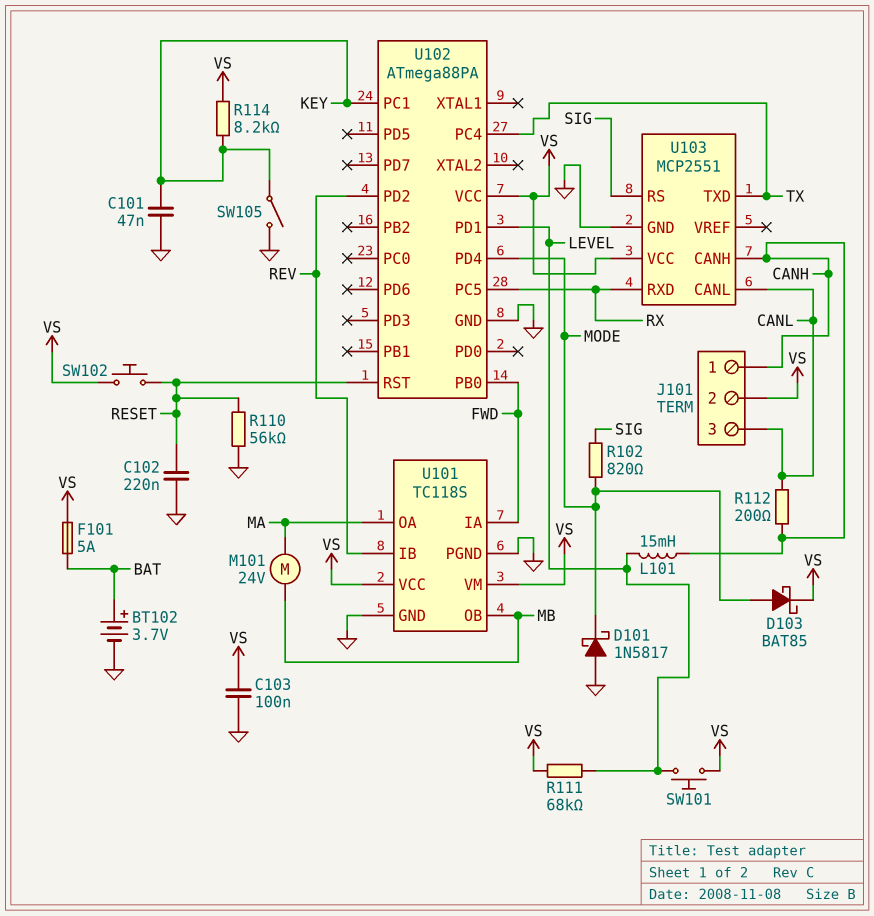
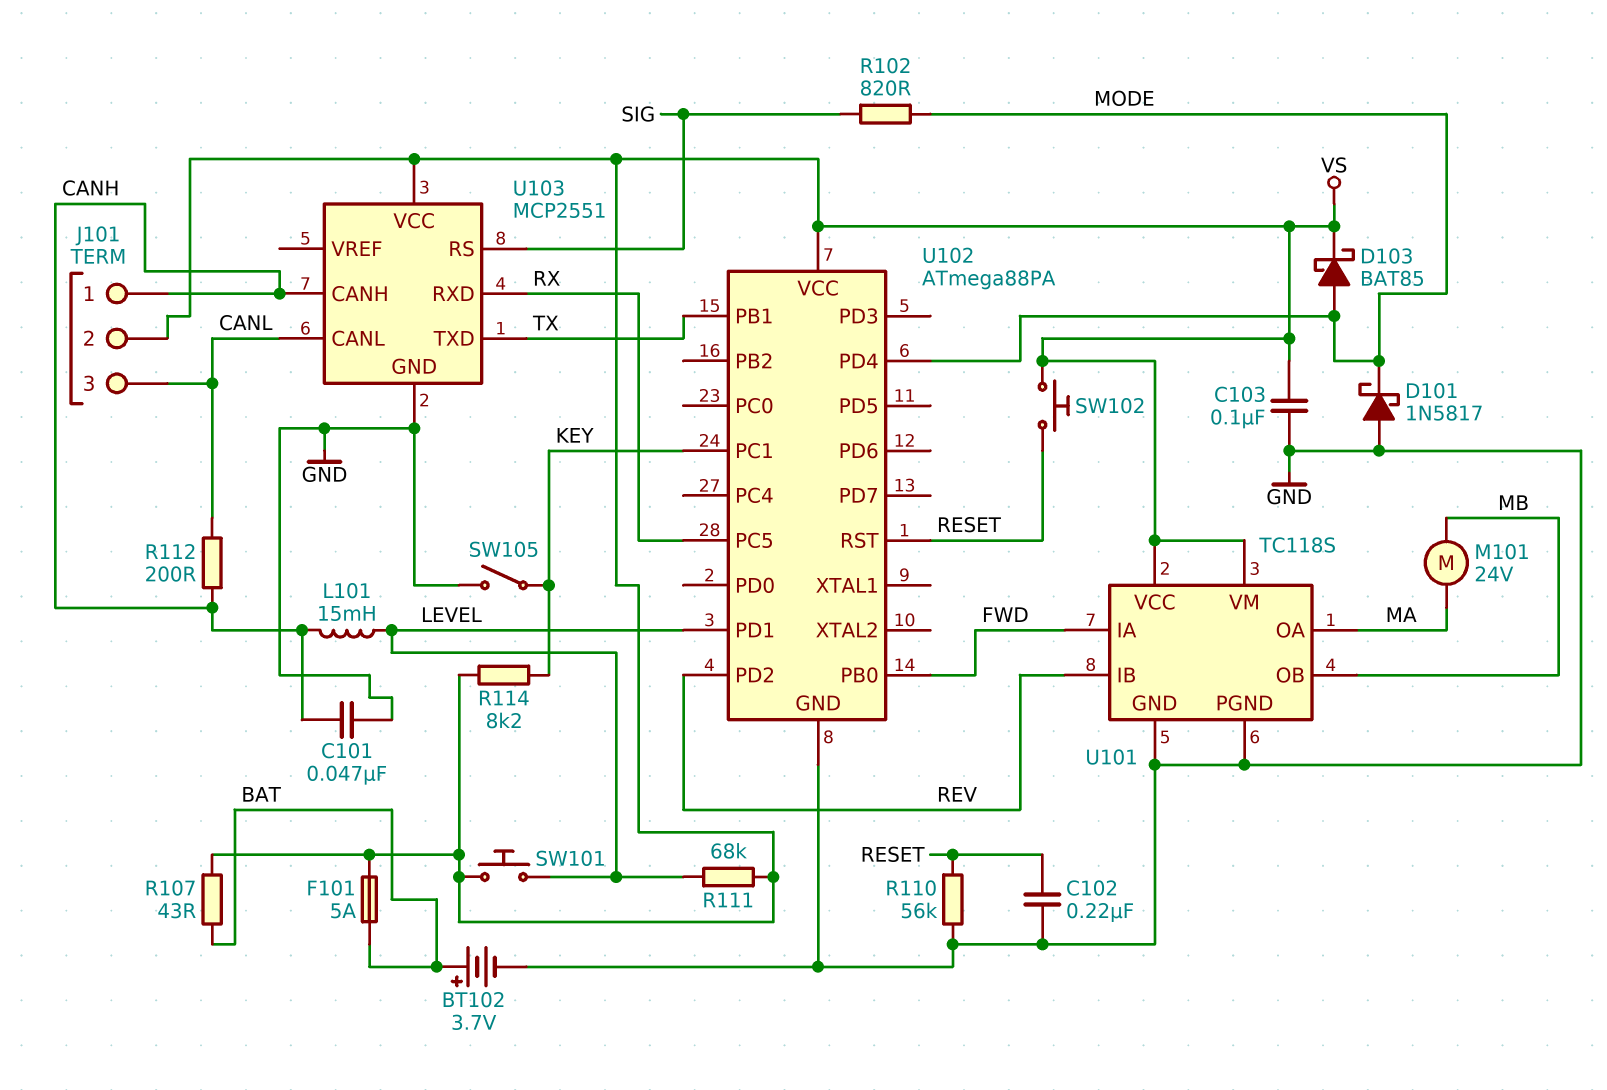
C101: 47nF (GND, KEY) -> 47nF (CANH, GND)
R107: none -> 43 (BAT, VS)
U102 pin PB1: none -> TX
U102 pin PC4: TX -> none

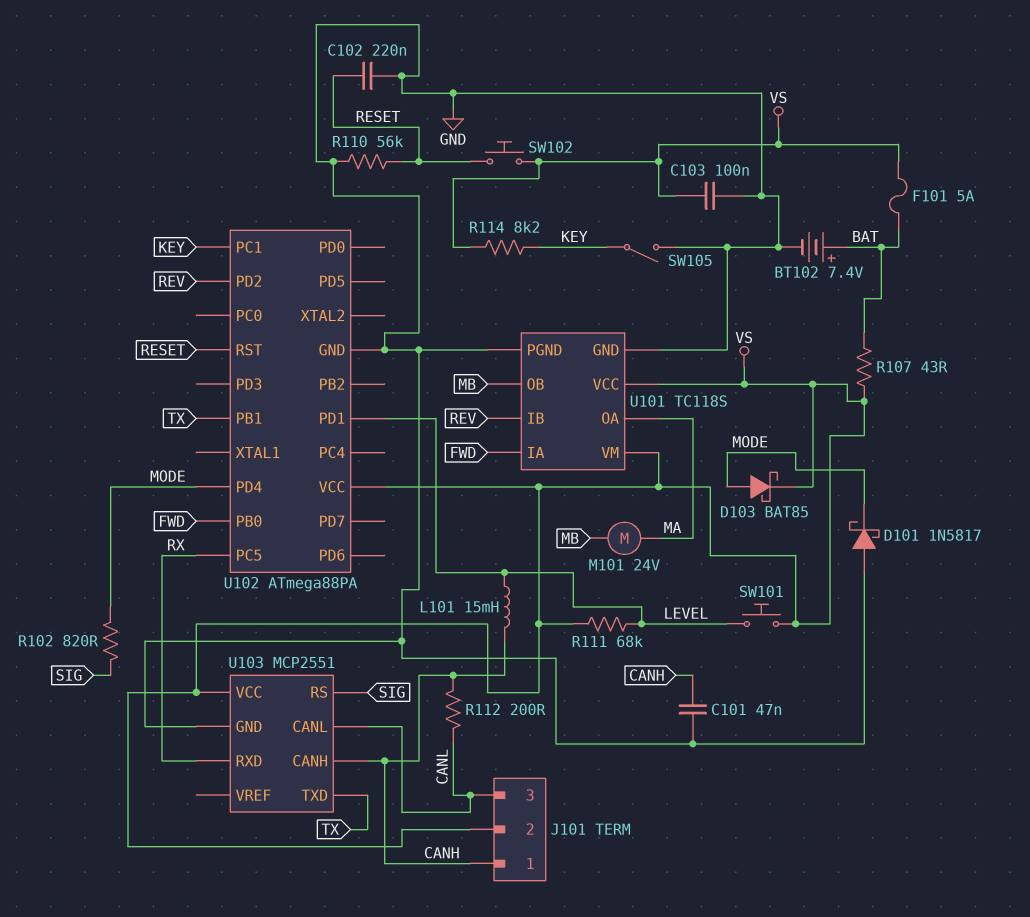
BT102: 3.7V (plus BAT, minus GND) -> 7.4V (plus BAT, minus GND)

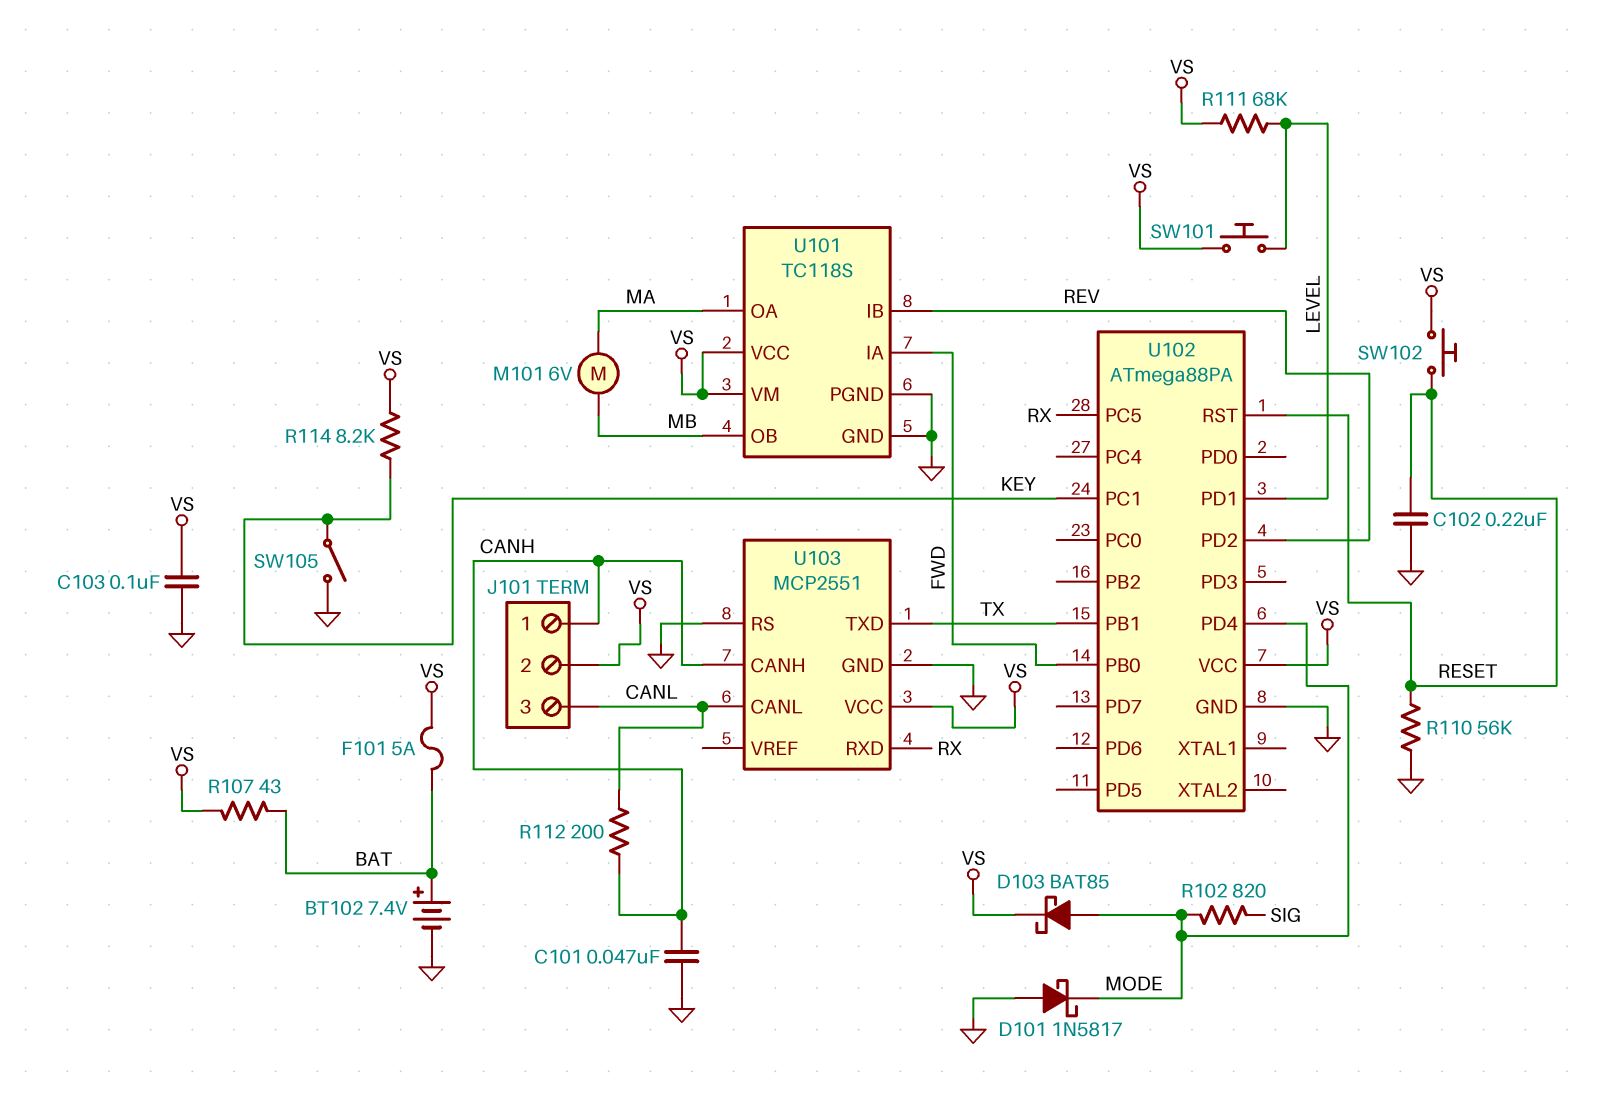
L101: 15mH (CANH, LEVEL) -> none
M101: motor 24V (MA, MB) -> motor 6V (MA, MB)
U103 pin RS: SIG -> GND

